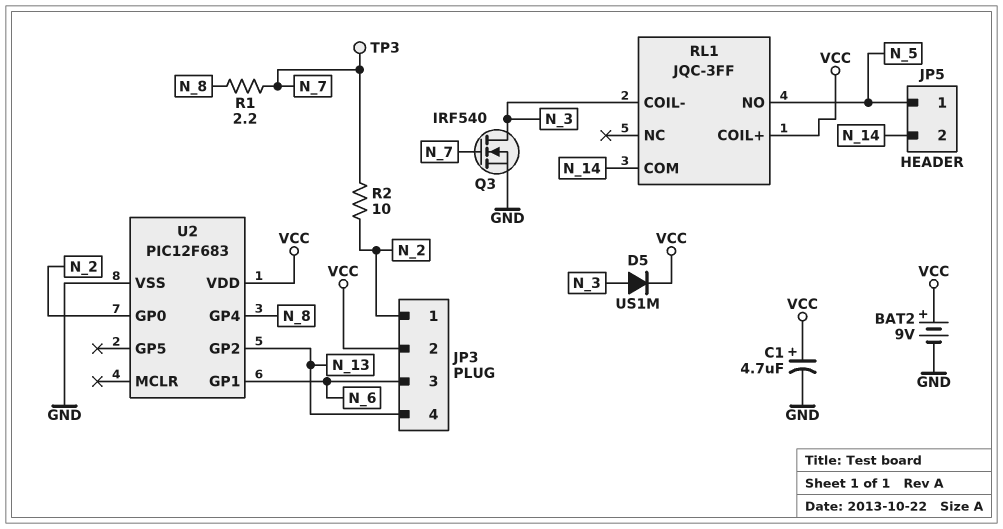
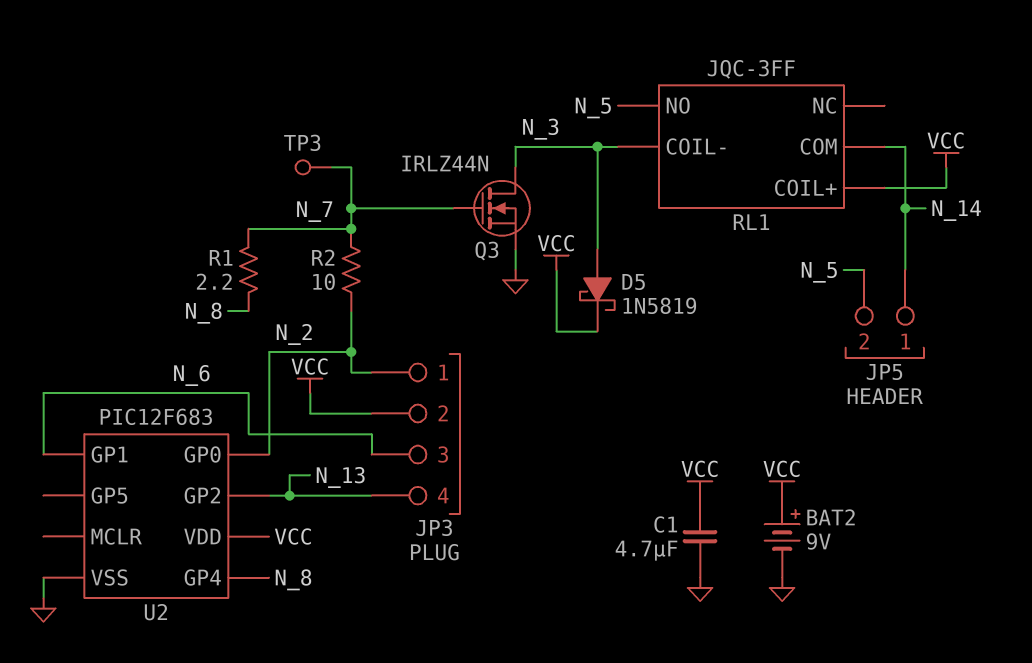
C1: 4.7uF (plus VCC, minus GND) -> 4.7uF (GND, VCC)
D5: diode US1M (A N_3, K VCC) -> schottky 1N5819 (A N_3, K VCC)
JP5 pin 1: N_5 -> N_14
JP5 pin 2: N_14 -> N_5
Q3: NMOS IRF540 (G N_7, D N_3, S GND) -> NMOS IRLZ44N (G N_7, D N_3, S GND)

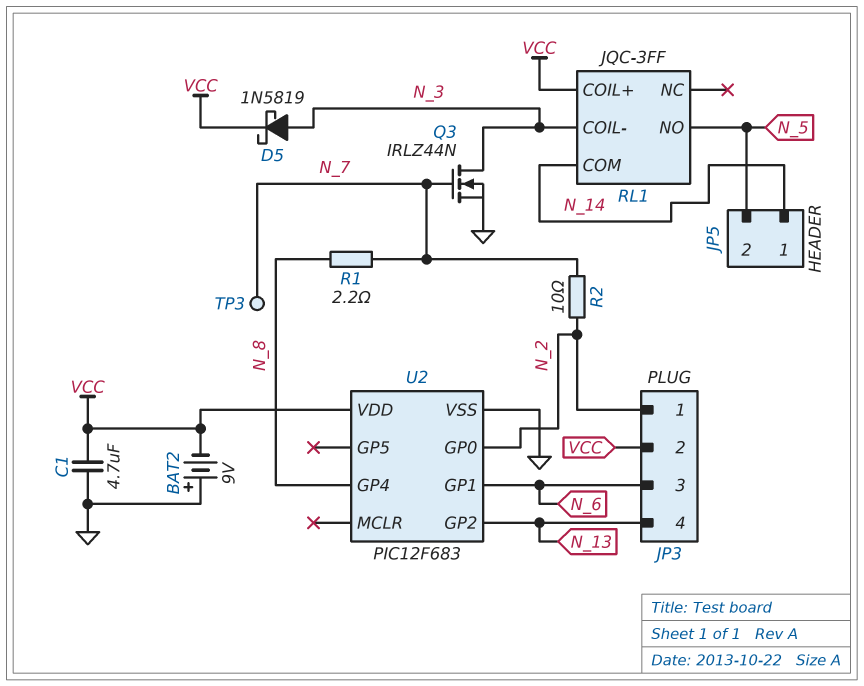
BAT2: 9V (plus VCC, minus GND) -> 9V (plus GND, minus VCC)

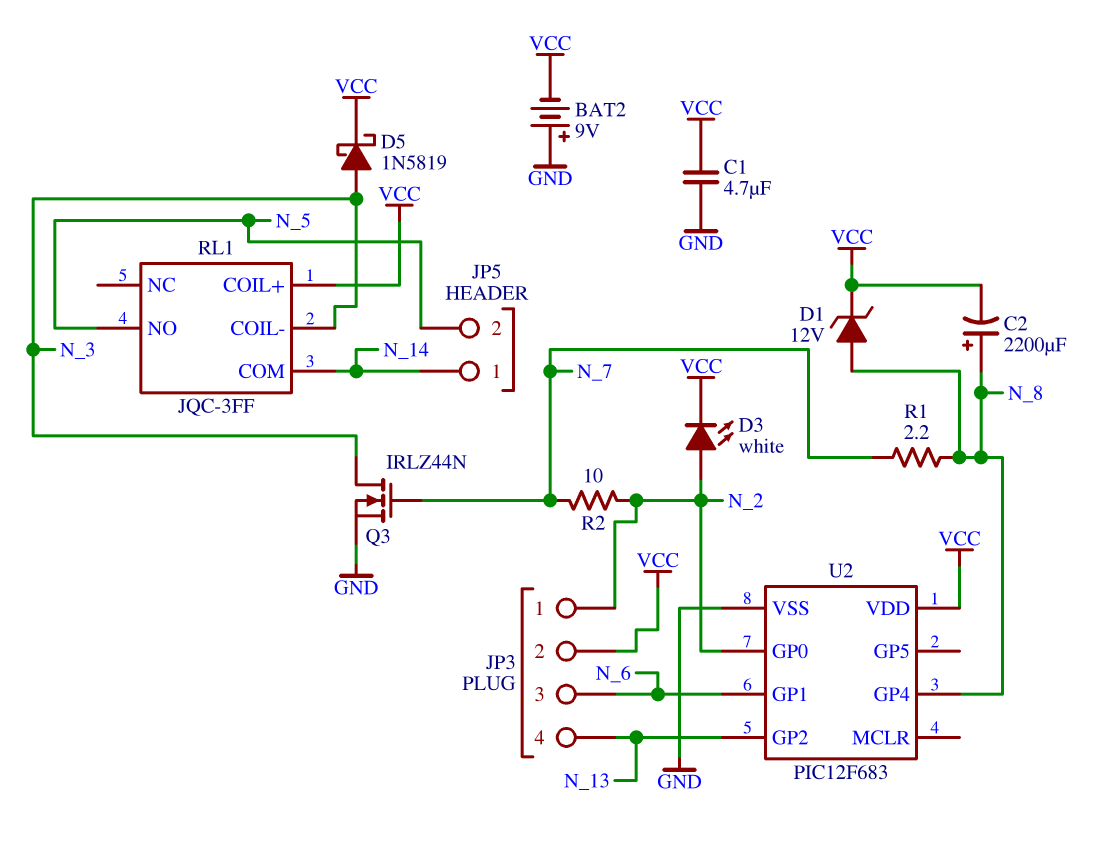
C2: none -> 2200uF (plus N_8, minus VCC)
D1: none -> zener 12V (A N_8, K VCC)
D3: none -> LED white (A N_2, K VCC)
TP3: test point (N_7) -> none

